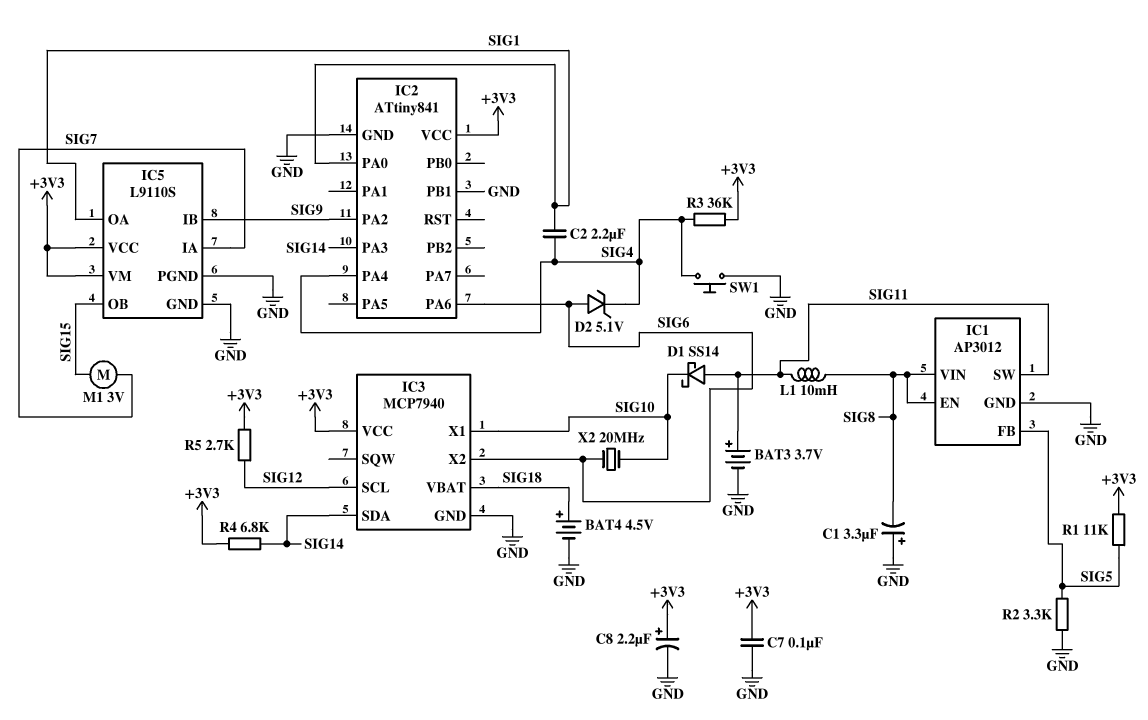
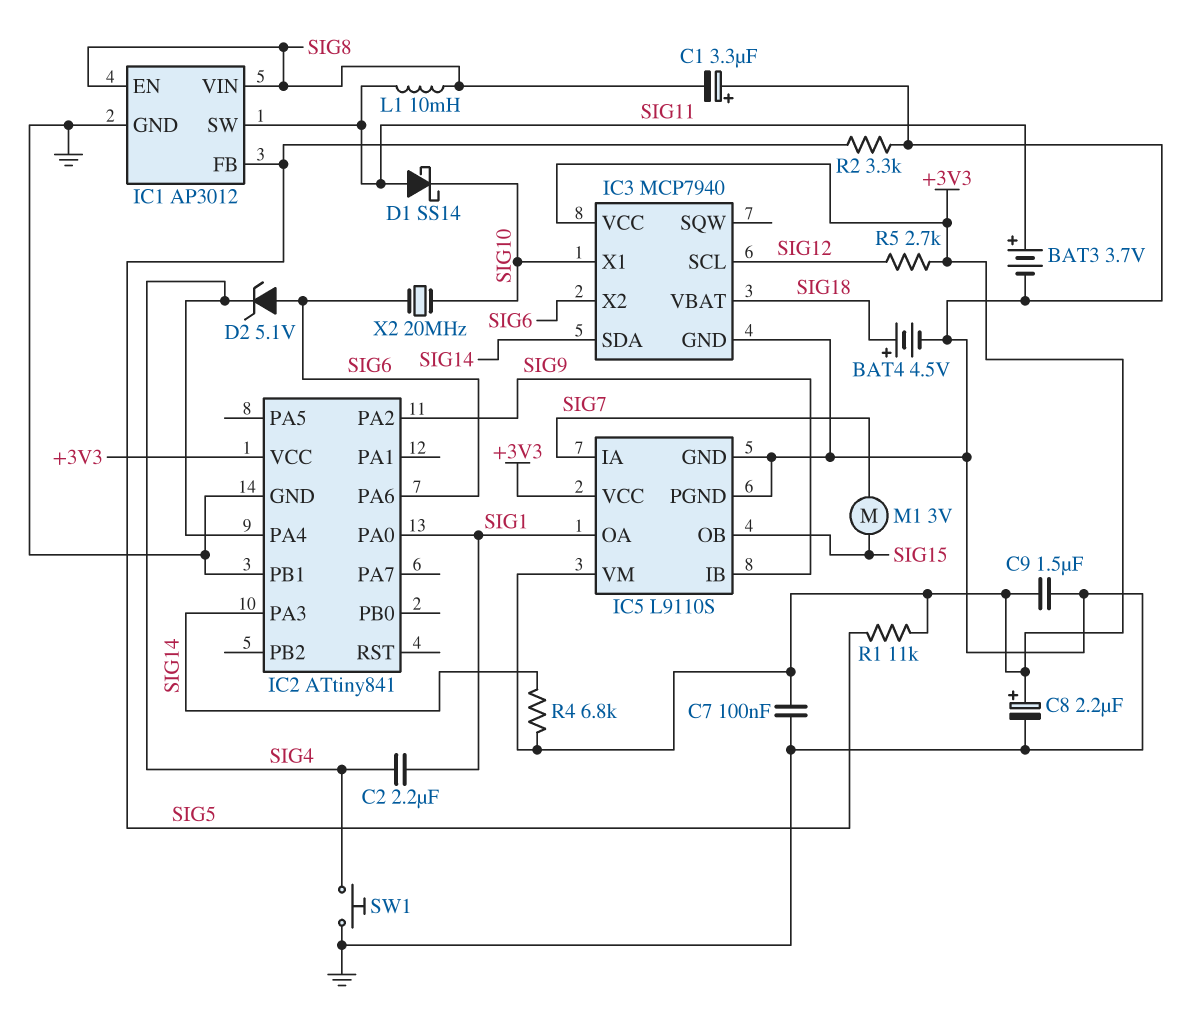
C9: none -> 1.5uF (+3V3, GND)
R3: 36k (+3V3, SIG4) -> none

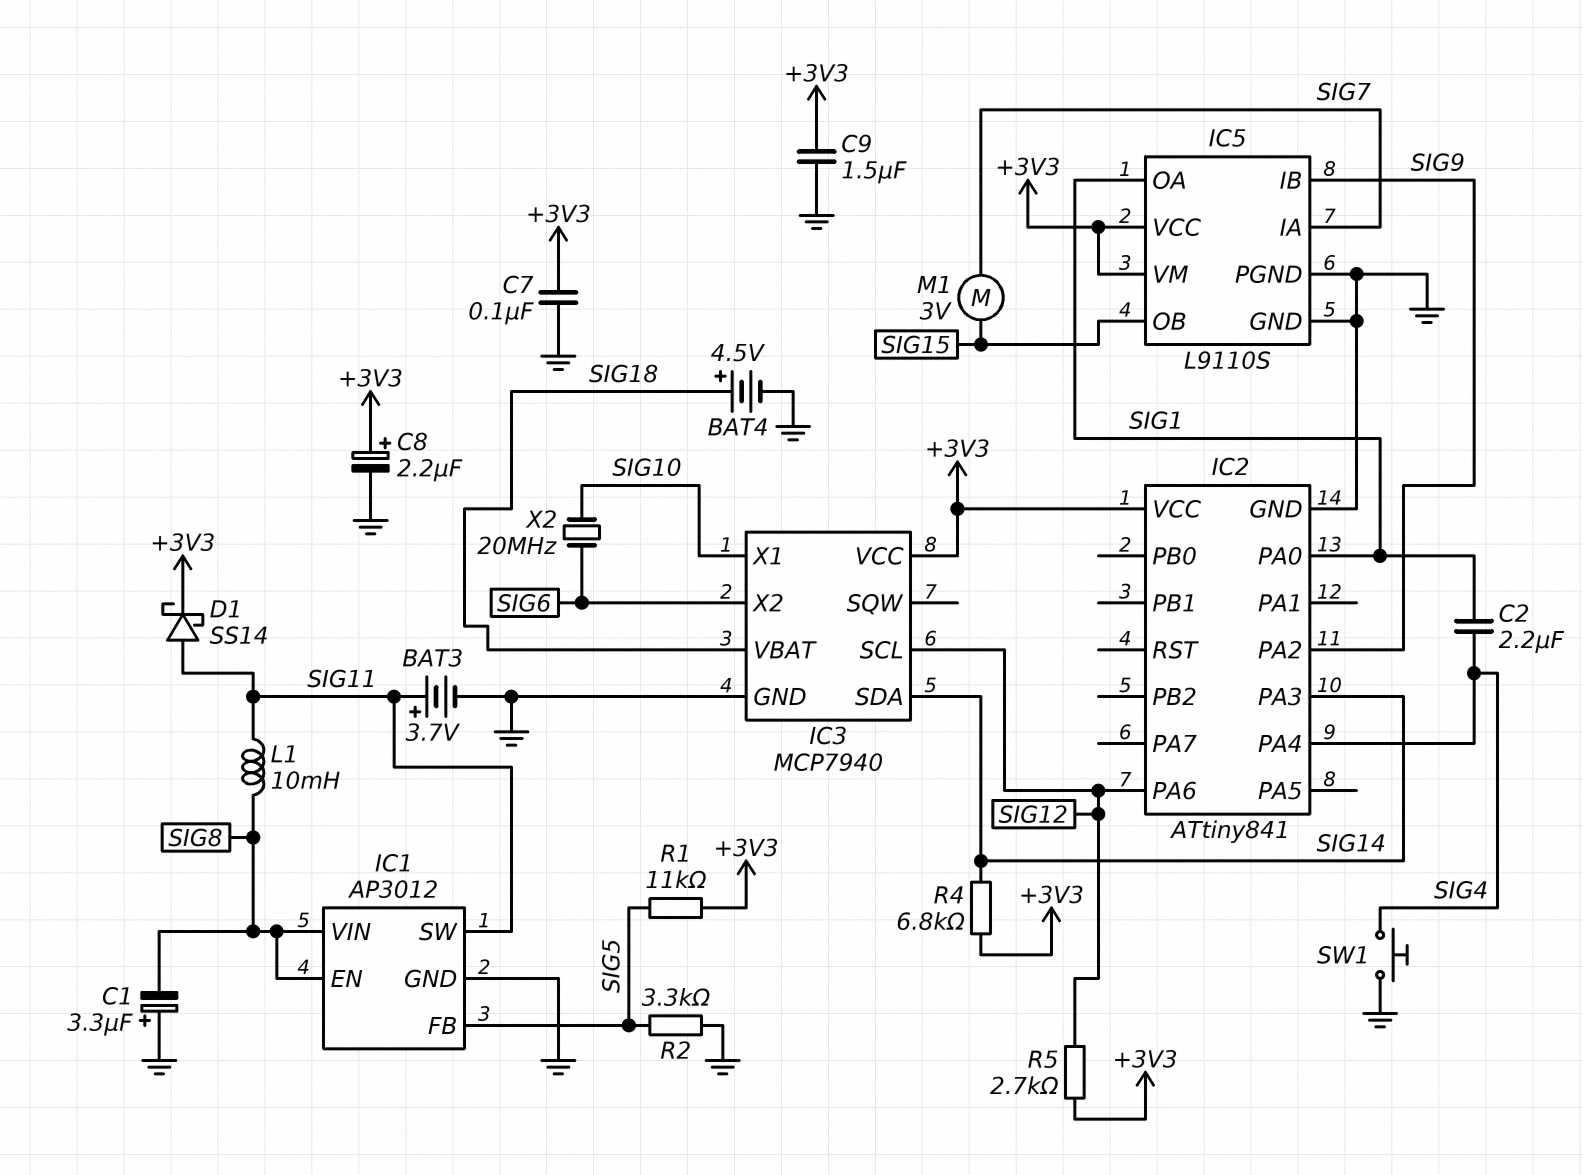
D1: schottky SS14 (A SIG11, K SIG10) -> schottky SS14 (A SIG11, K +3V3)
D2: zener 5.1V (A SIG6, K SIG4) -> none
IC2 pin PA6: SIG6 -> SIG12
IC2 pin PB1: GND -> none

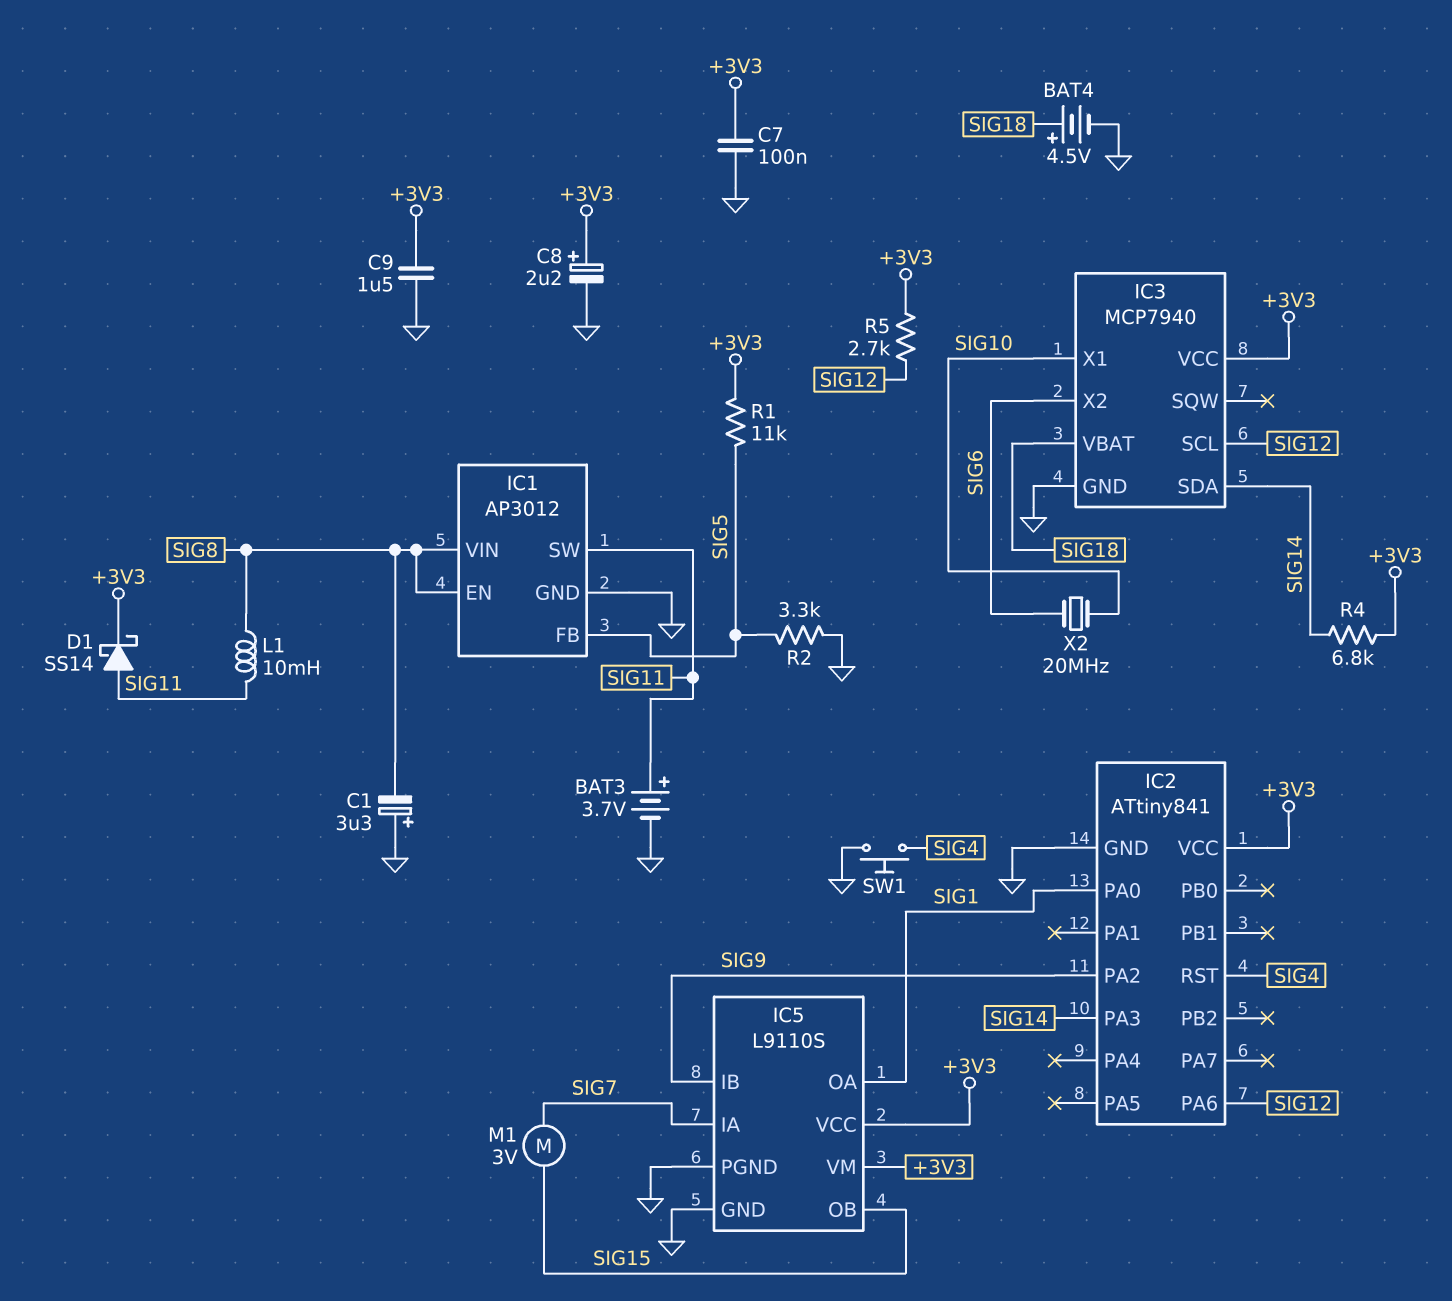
C2: 2.2uF (SIG1, SIG4) -> none
IC2 pin PA4: SIG4 -> none
IC2 pin RST: none -> SIG4

